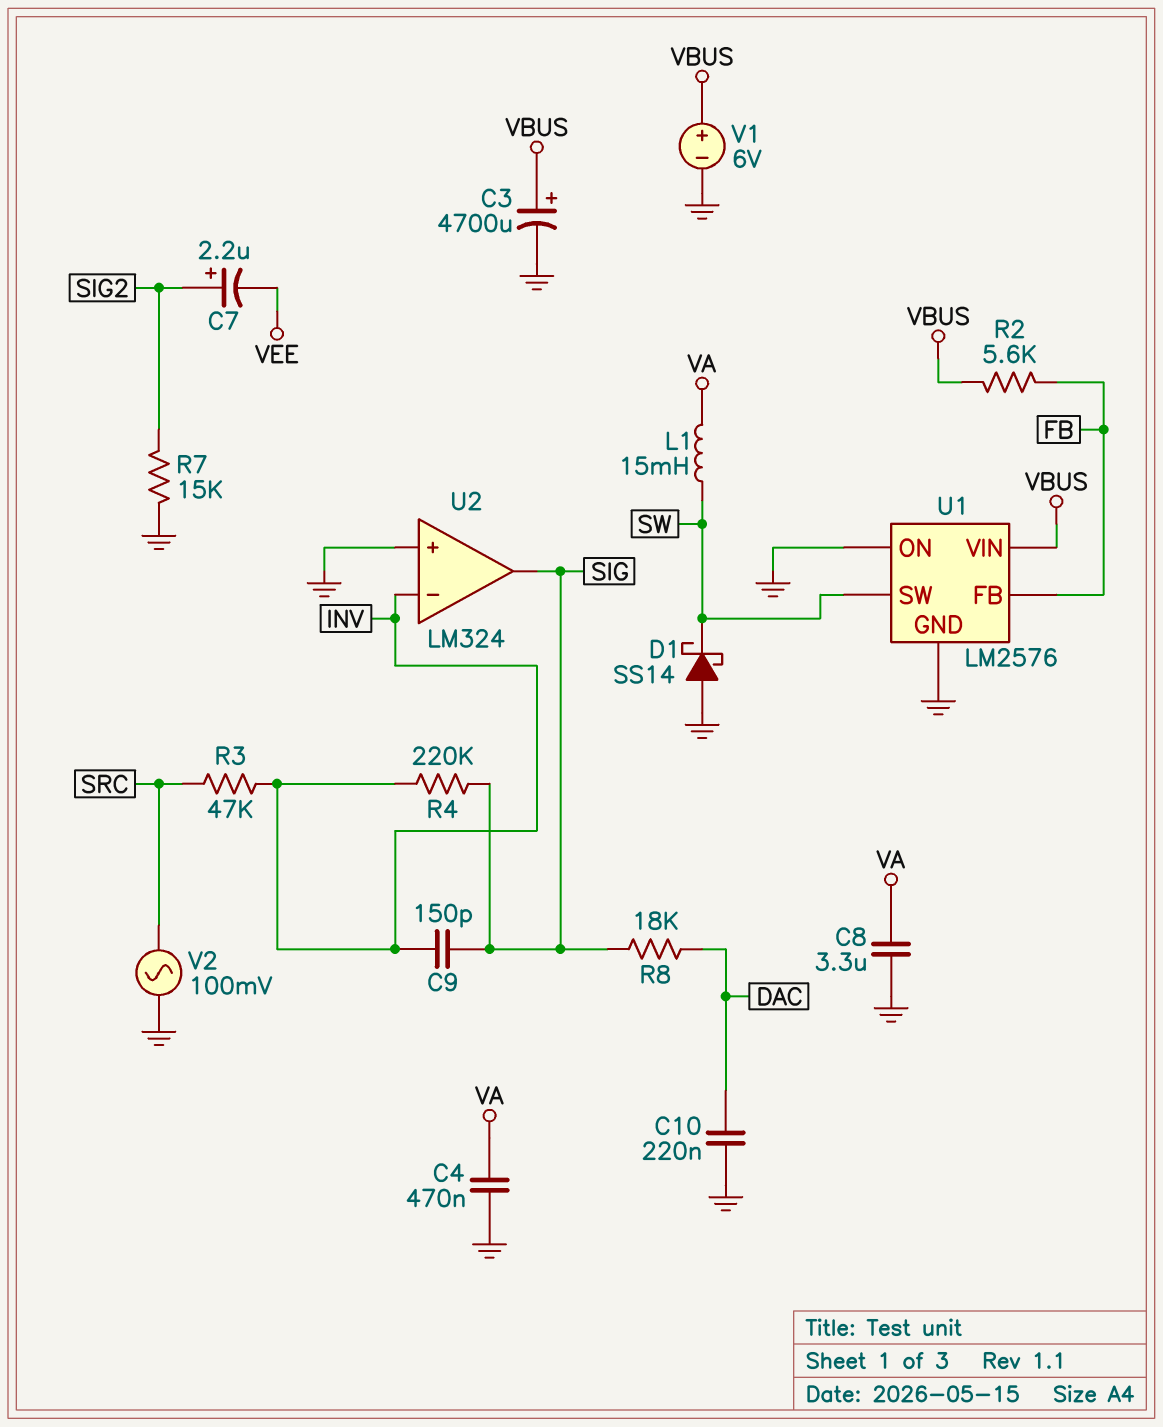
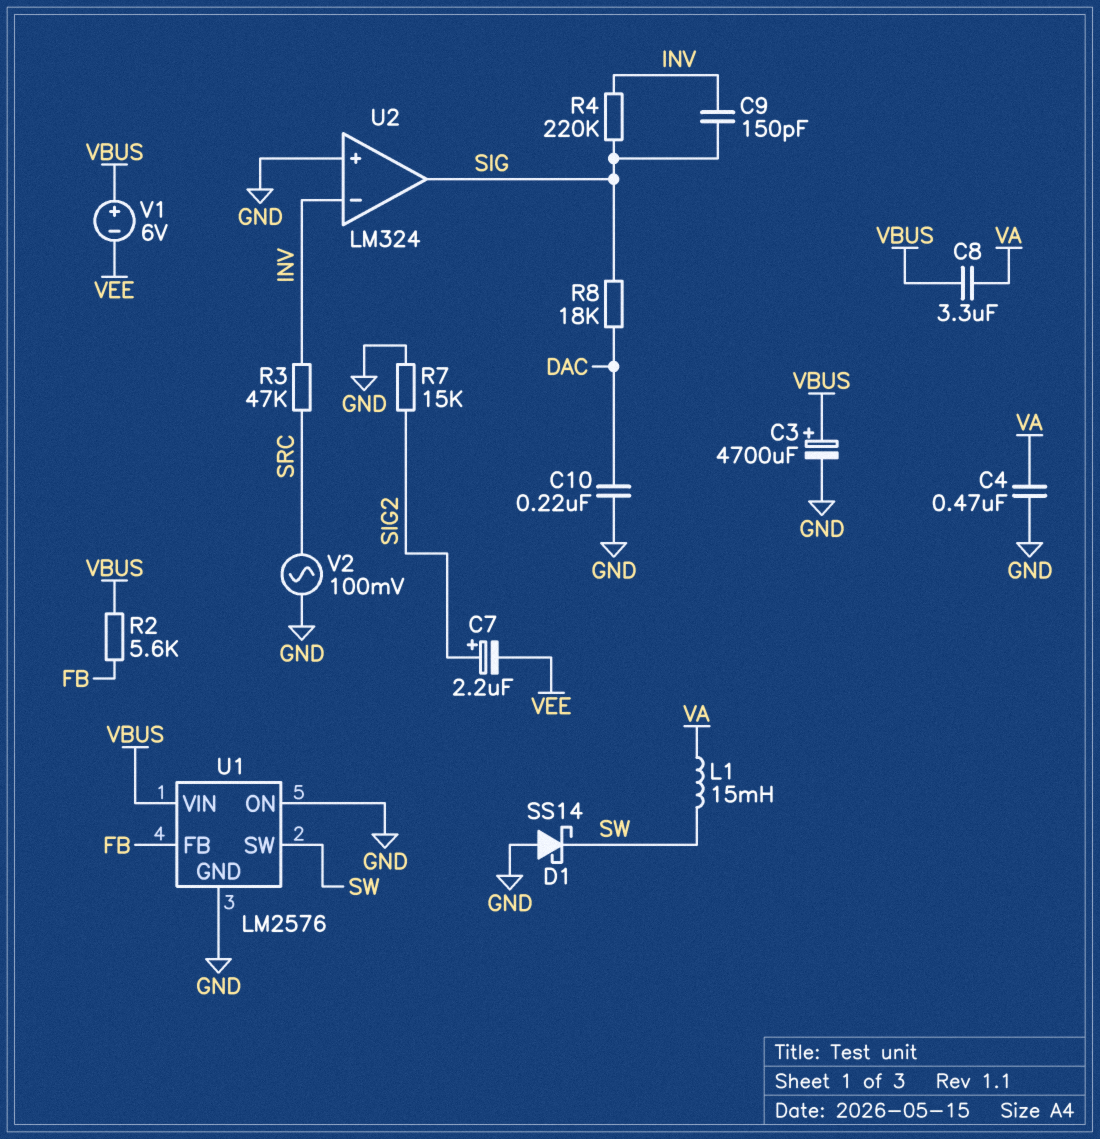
C8: 3.3uF (GND, VA) -> 3.3uF (VA, VBUS)
V1: 6V (plus VBUS, minus GND) -> 6V (plus VBUS, minus VEE)

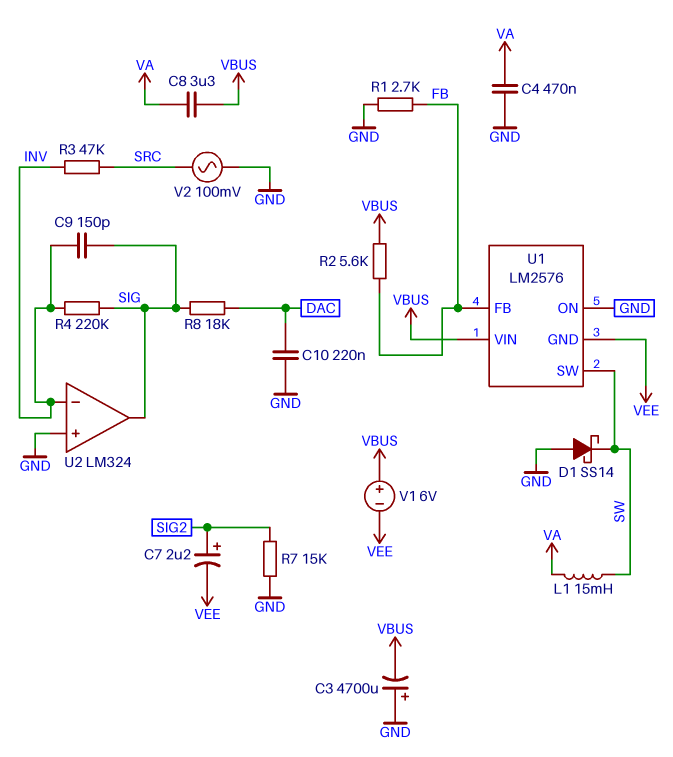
C3: 4700uF (plus VBUS, minus GND) -> 4700uF (plus GND, minus VBUS)
R1: none -> 2.7k (FB, GND)
U1 pin GND: GND -> VEE

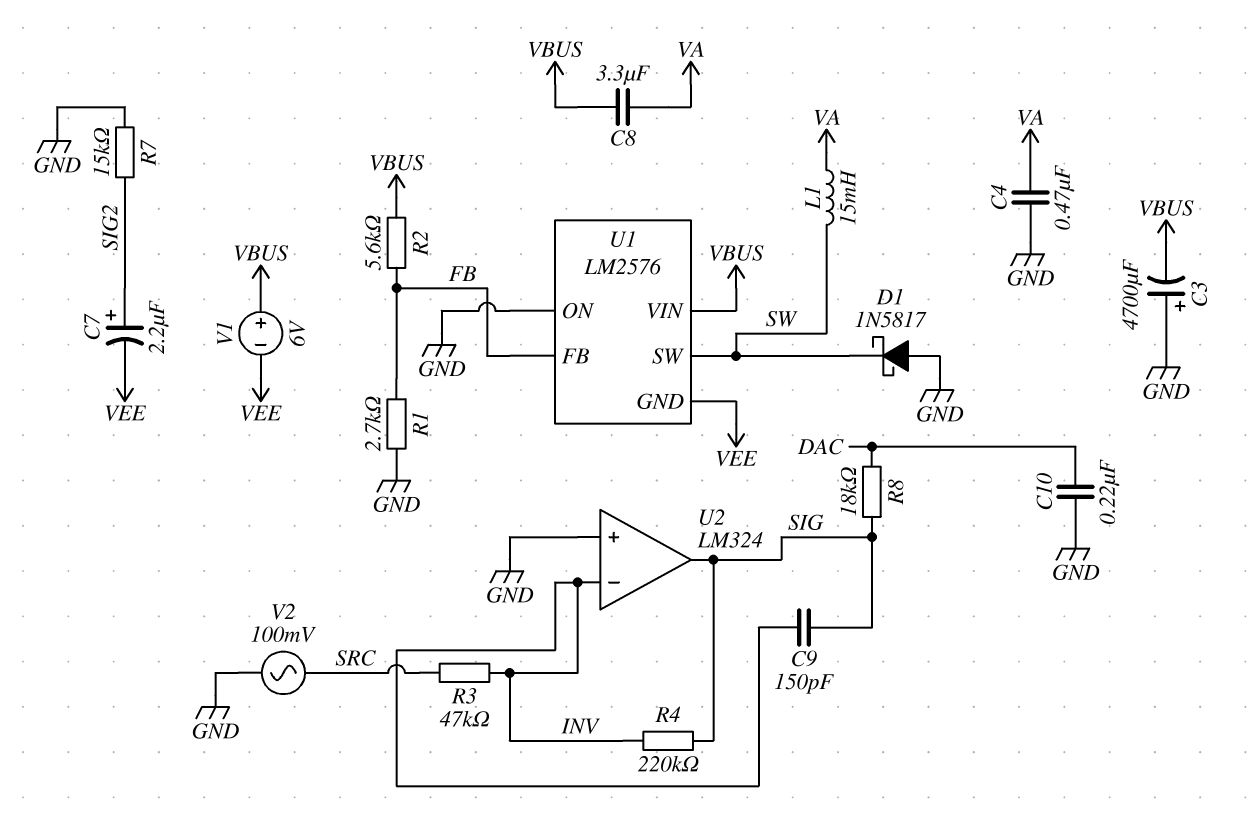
D1: schottky SS14 (A GND, K SW) -> schottky 1N5817 (A GND, K SW)

